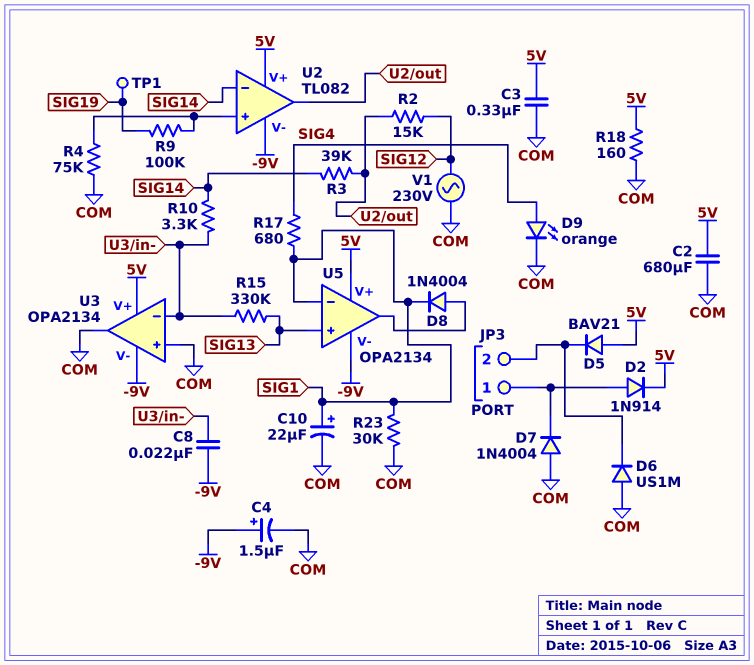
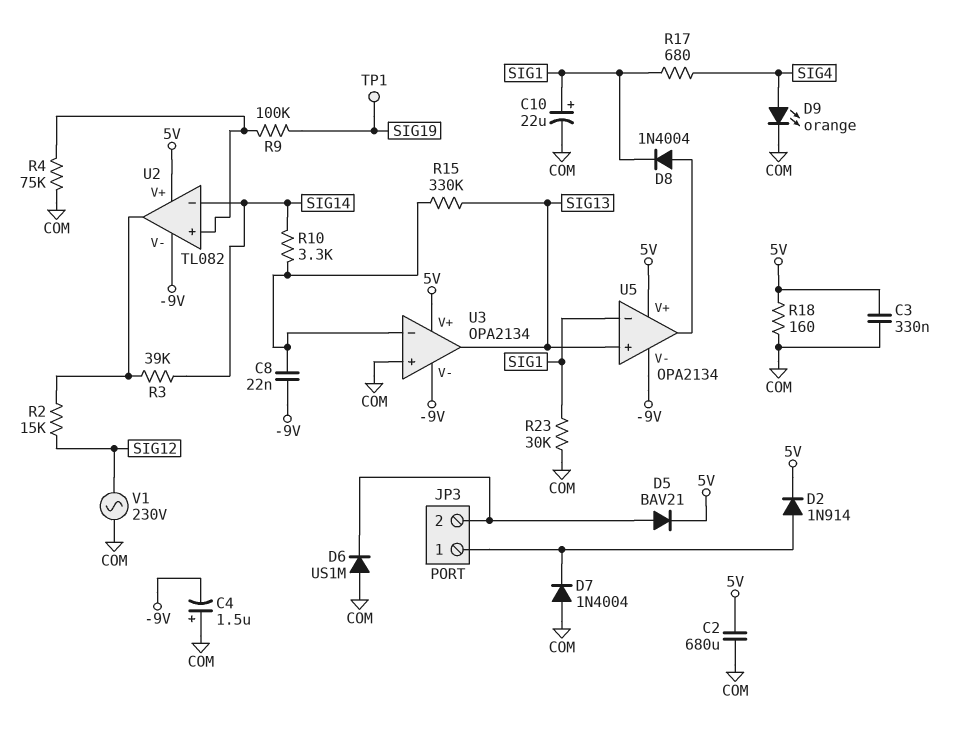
C4: 1.5uF (plus -9V, minus COM) -> 1.5uF (plus COM, minus -9V)
D5: diode BAV21 (A 5V, K JP3/2) -> diode BAV21 (A JP3/2, K 5V)
U3 pin out: COM -> SIG13

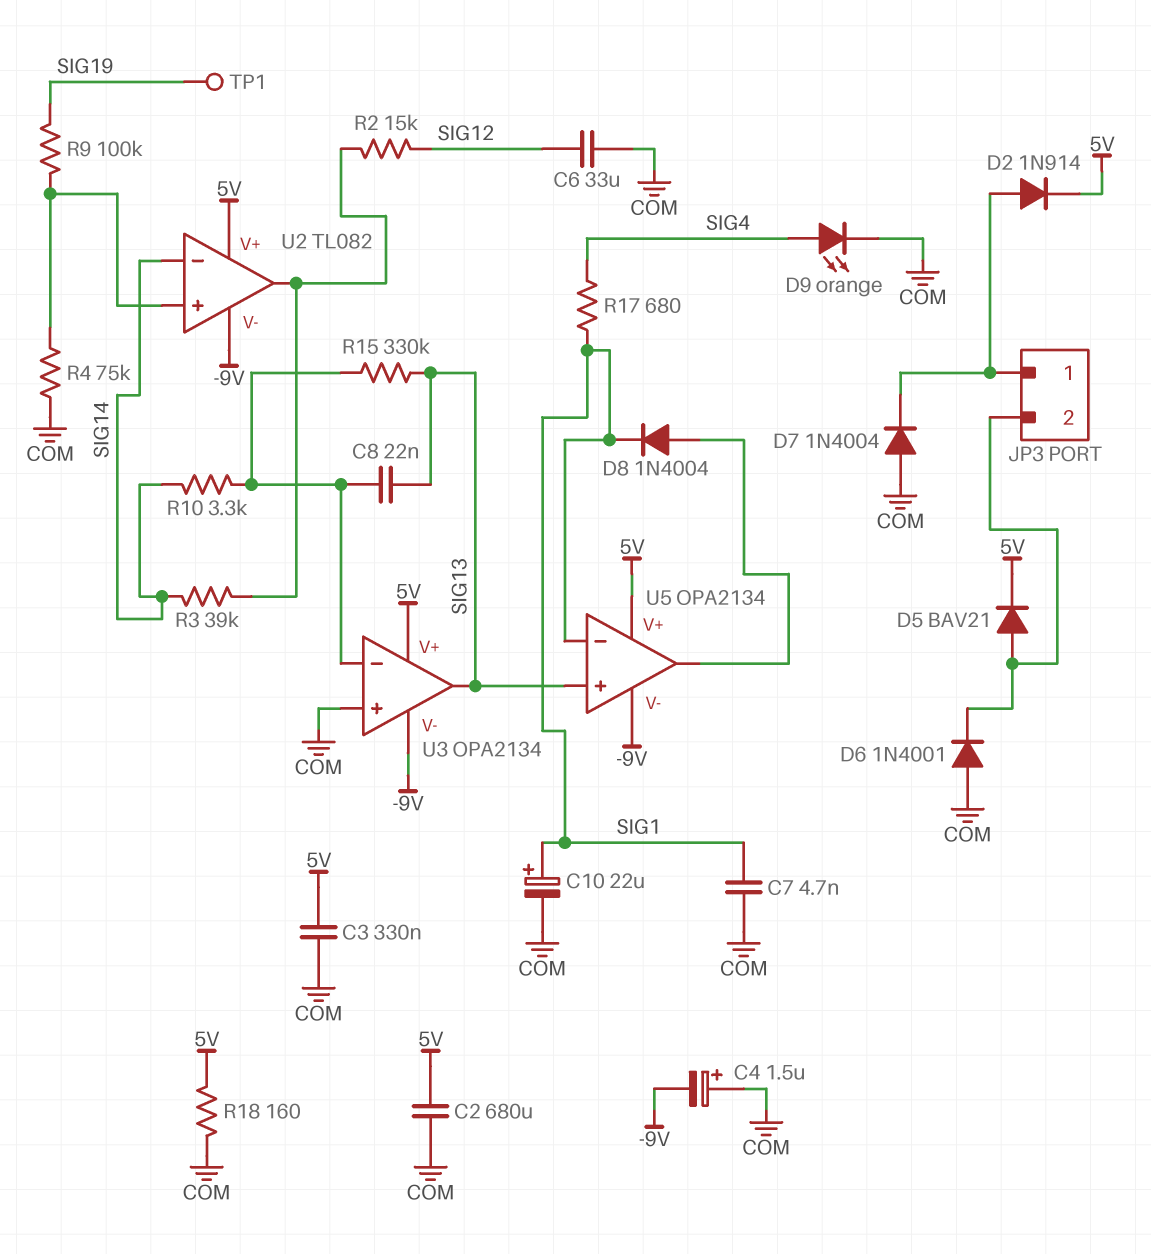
C6: none -> 33uF (COM, SIG12)
C7: none -> 4.7nF (COM, SIG1)
C8: 22nF (-9V, U3/in-) -> 22nF (SIG13, U3/in-)
D6: diode US1M (A COM, K JP3/2) -> diode 1N4001 (A COM, K JP3/2)
R23: 30k (COM, SIG1) -> none
V1: AC 230V (COM, SIG12) -> none

